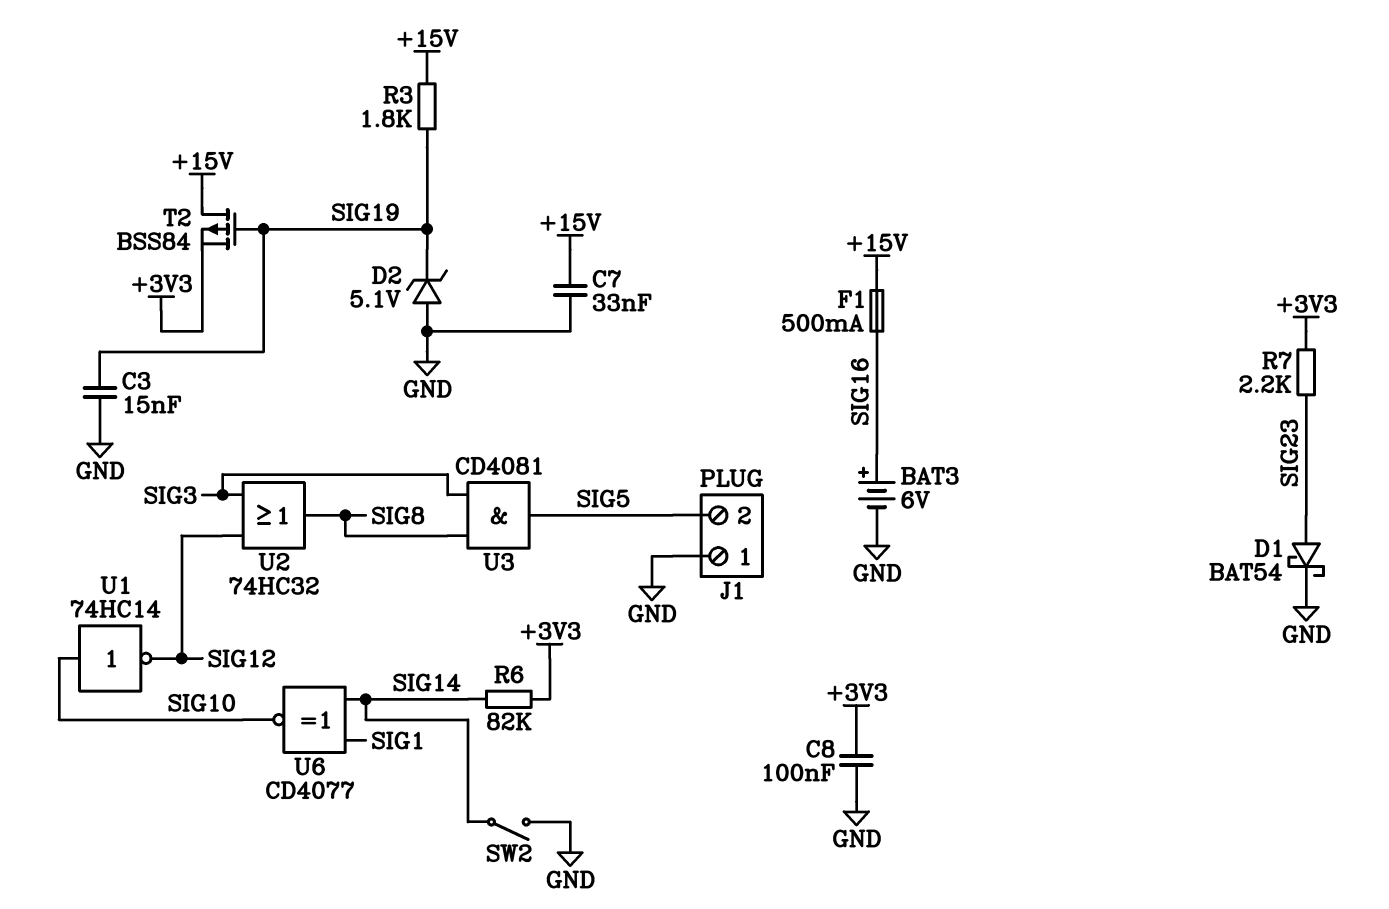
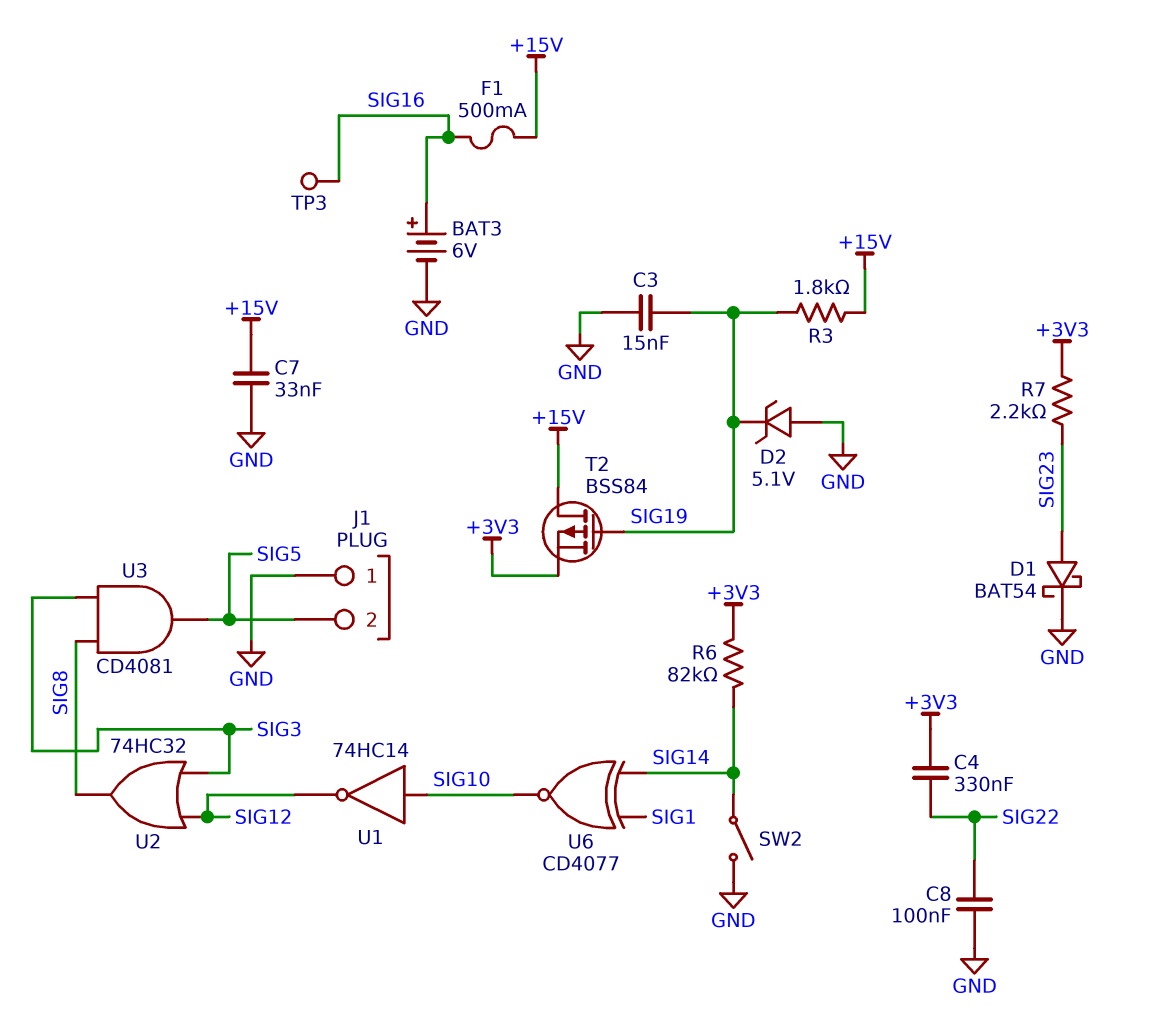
C4: none -> 330nF (+3V3, SIG22)
C8: 100nF (+3V3, GND) -> 100nF (GND, SIG22)
TP3: none -> test point (SIG16)

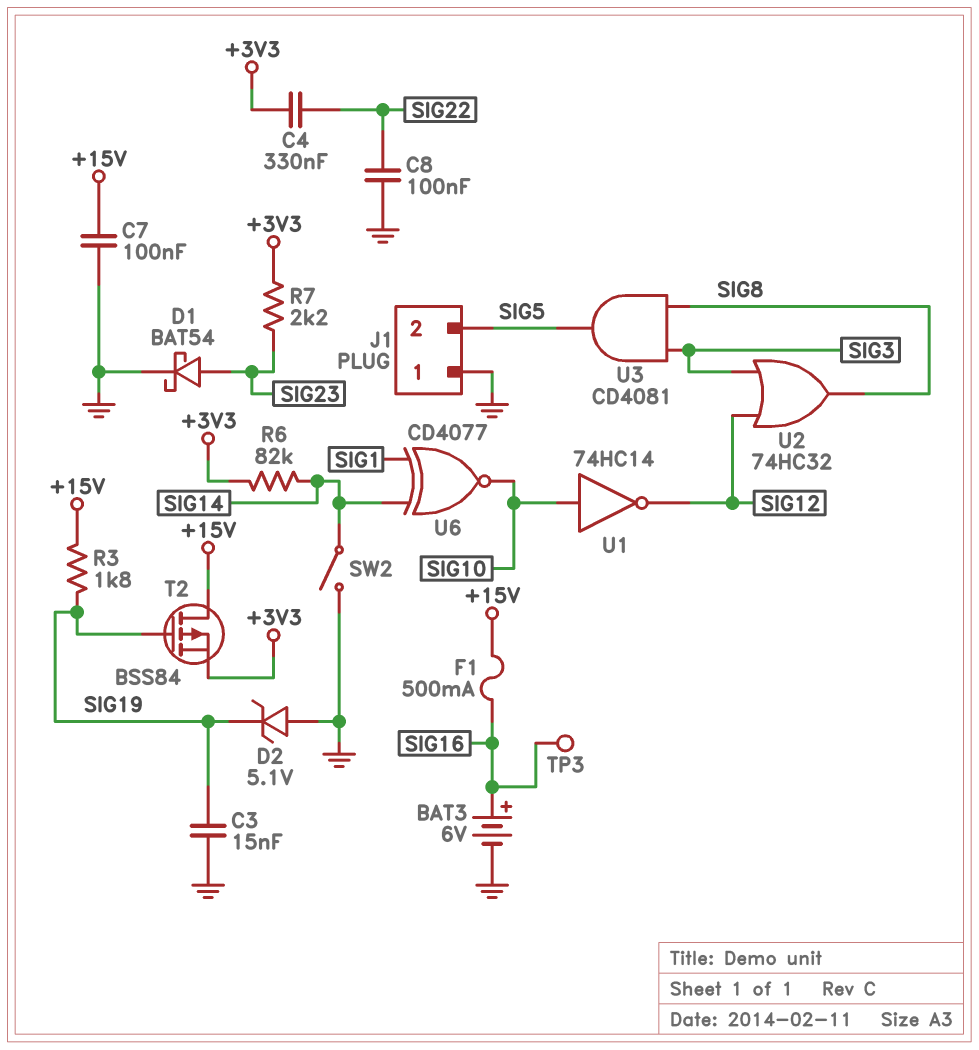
C7: 33nF (+15V, GND) -> 100nF (+15V, GND)

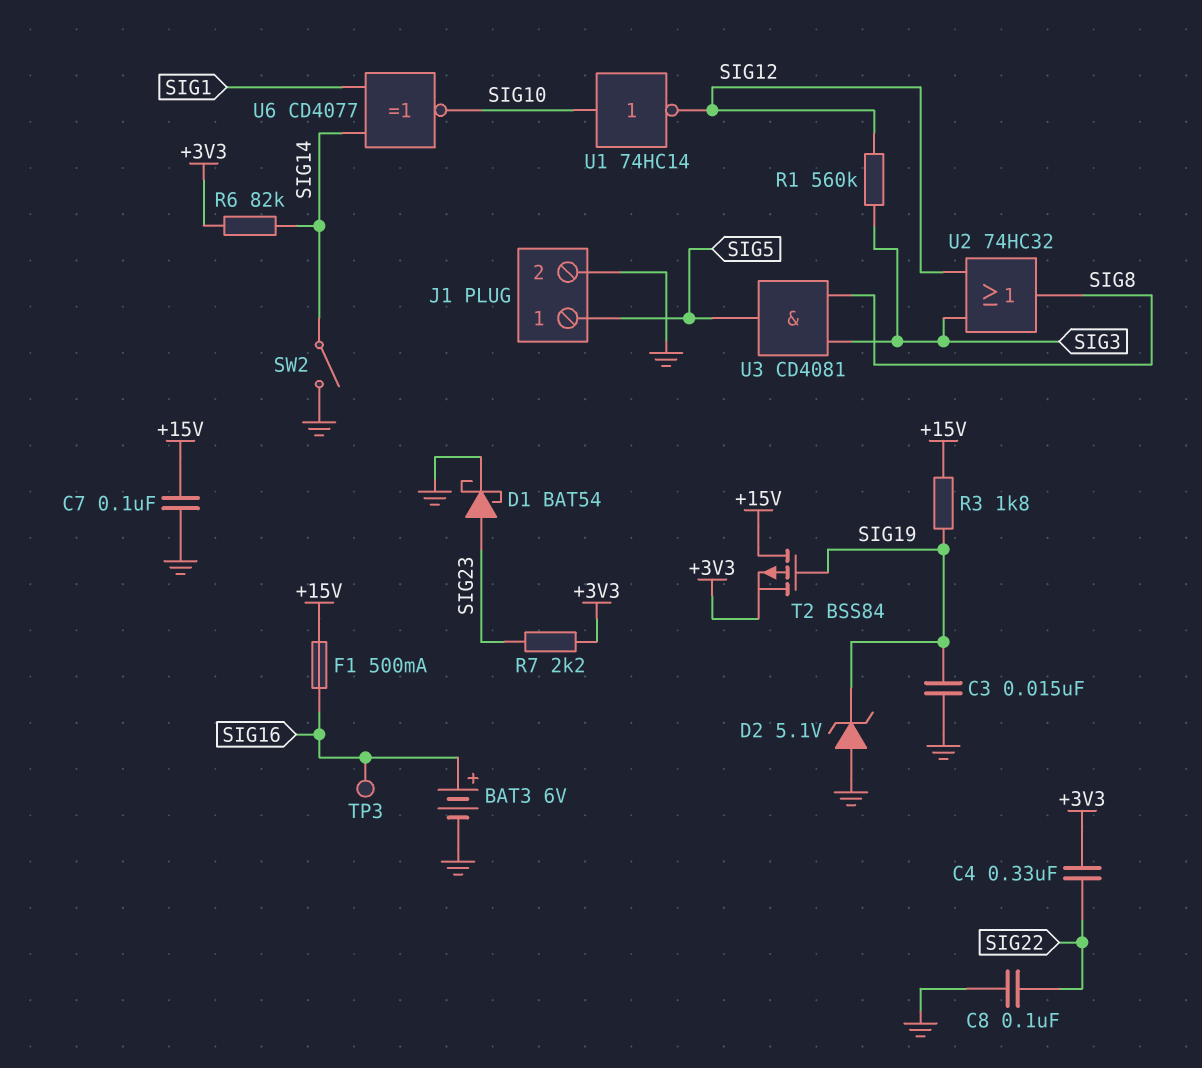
J1 pin 1: GND -> SIG5
J1 pin 2: SIG5 -> GND
R1: none -> 560k (SIG3, SIG12)

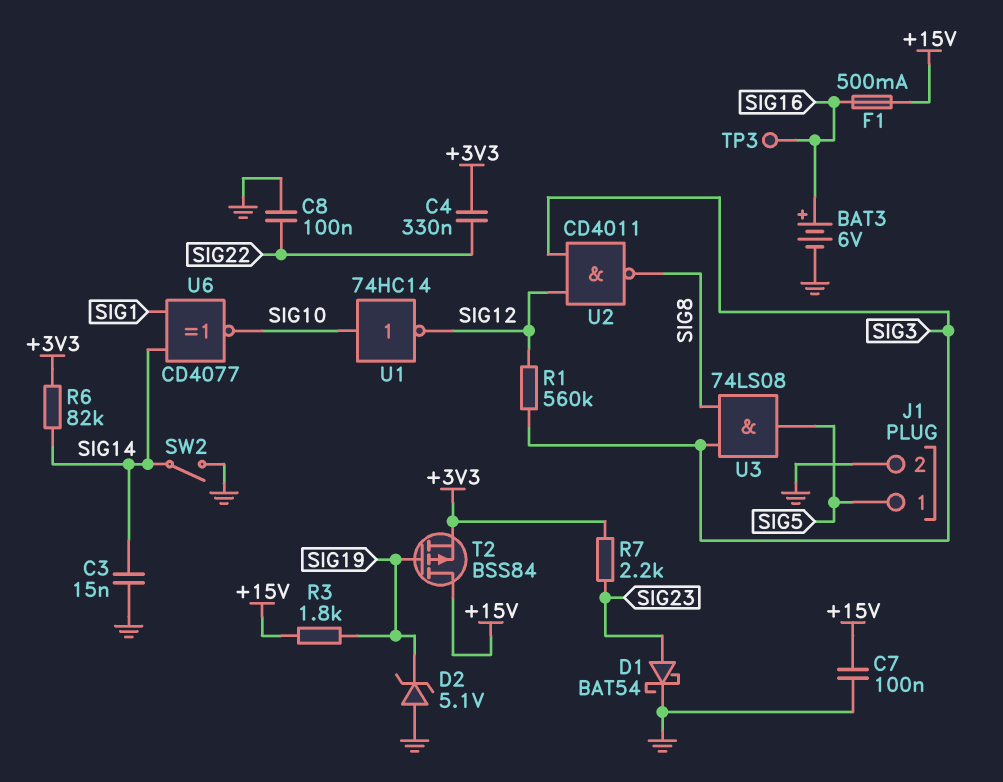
C3: 15nF (GND, SIG19) -> 15nF (GND, SIG14)
U2: OR 74HC32 (in SIG3, in SIG12, out SIG8) -> NAND CD4011 (in SIG3, in SIG12, out SIG8)
U3: AND CD4081 (in SIG3, in SIG8, out SIG5) -> AND 74LS08 (in SIG3, in SIG8, out SIG5)

